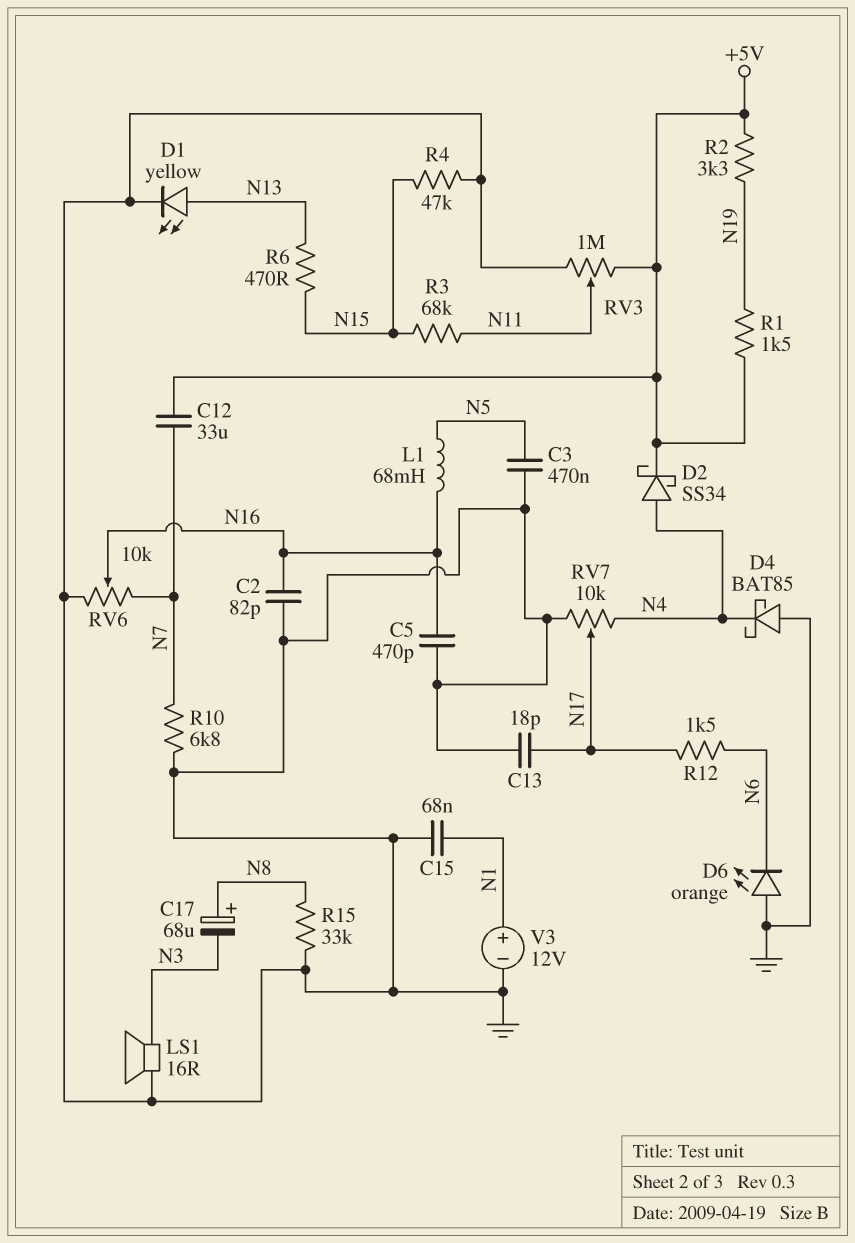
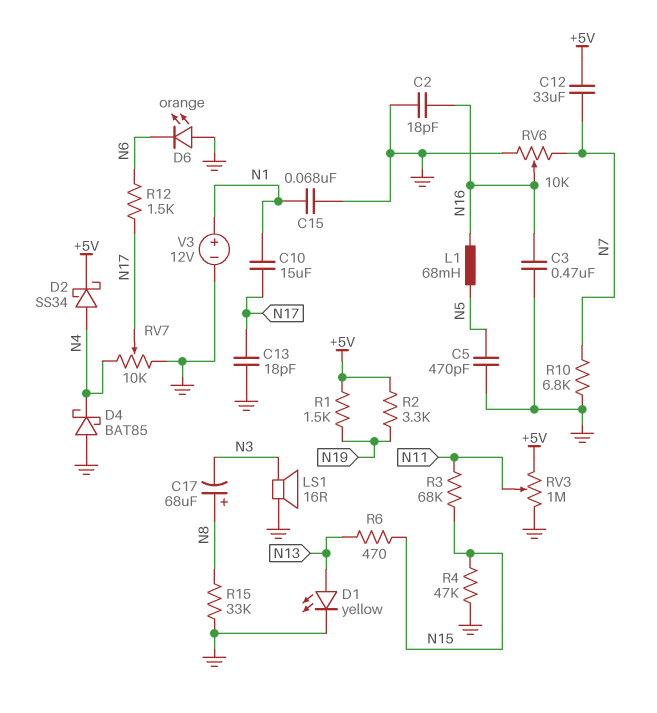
C2: 82pF (GND, N16) -> 18pF (GND, N16)
C3: 470nF (GND, N5) -> 470nF (GND, N16)
C5: 470pF (GND, N16) -> 470pF (GND, N5)
C10: none -> 15uF (N1, N17)

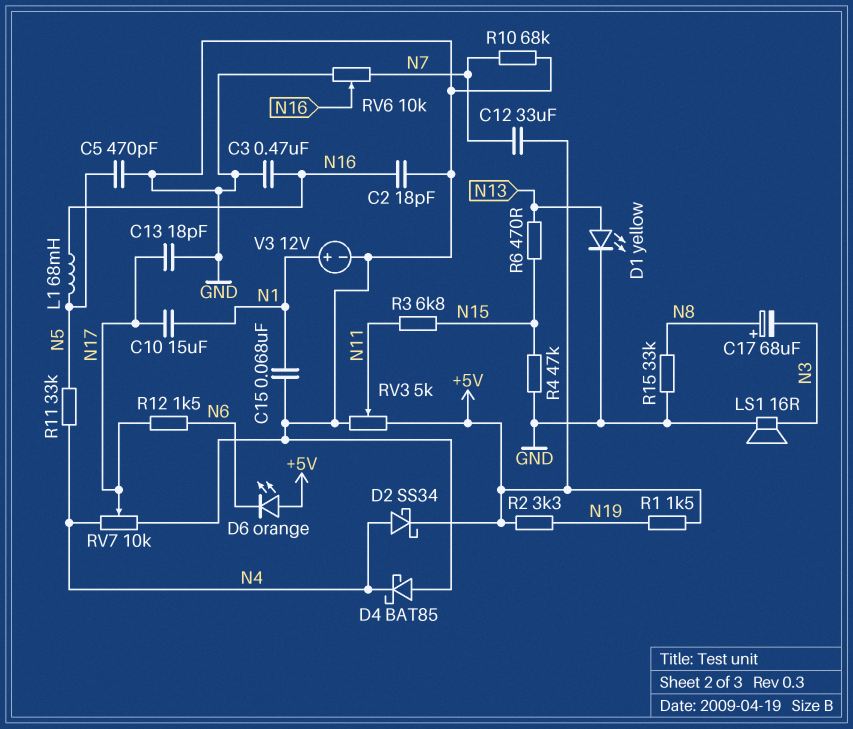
D6: LED orange (A GND, K N6) -> LED orange (A +5V, K N6)
R3: 68k (N11, N15) -> 6.8k (N11, N15)
R10: 6.8k (GND, N7) -> 68k (GND, N7)
R11: none -> 33k (N4, N5)
RV3: 1M (+5V, GND, wiper N11) -> 5k (+5V, GND, wiper N11)

